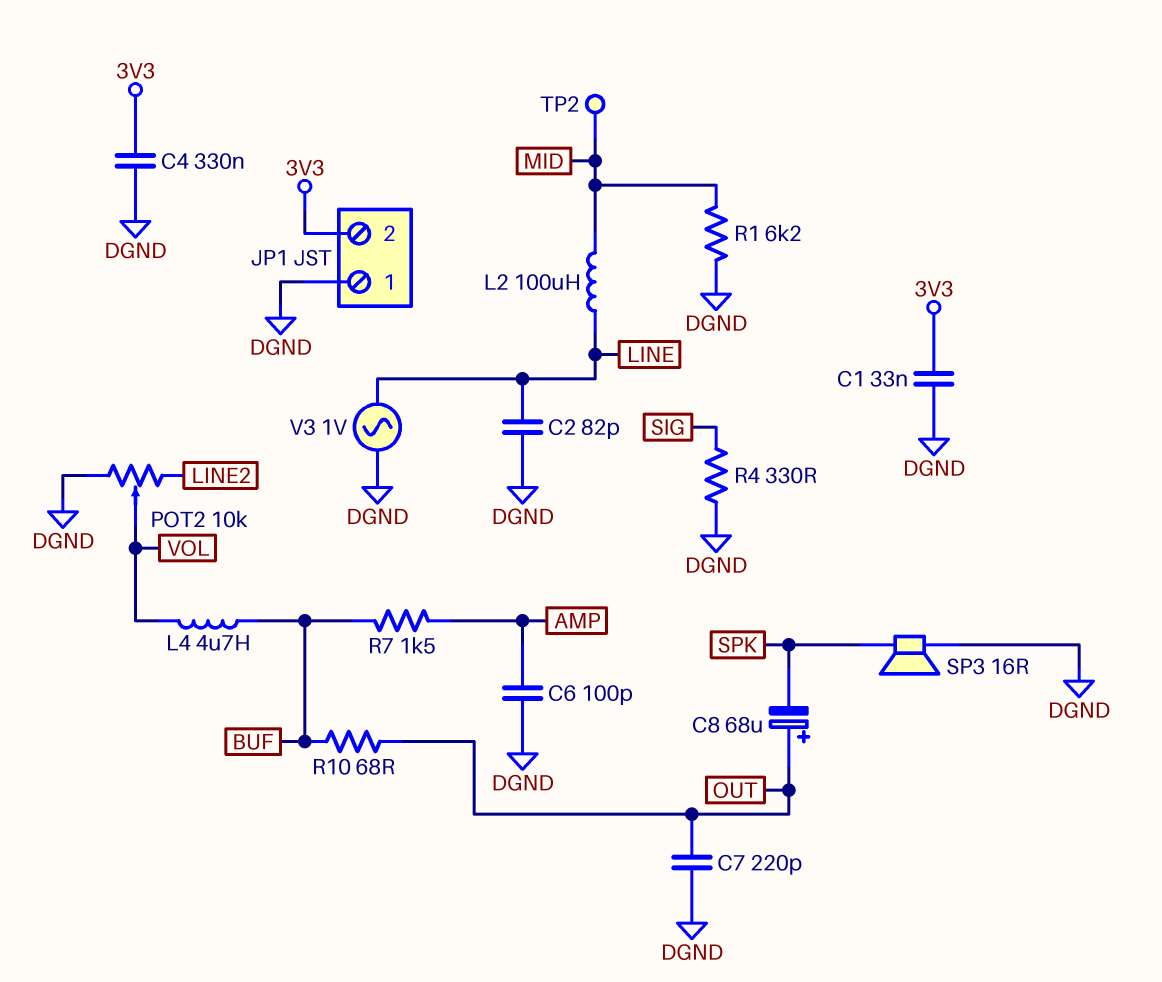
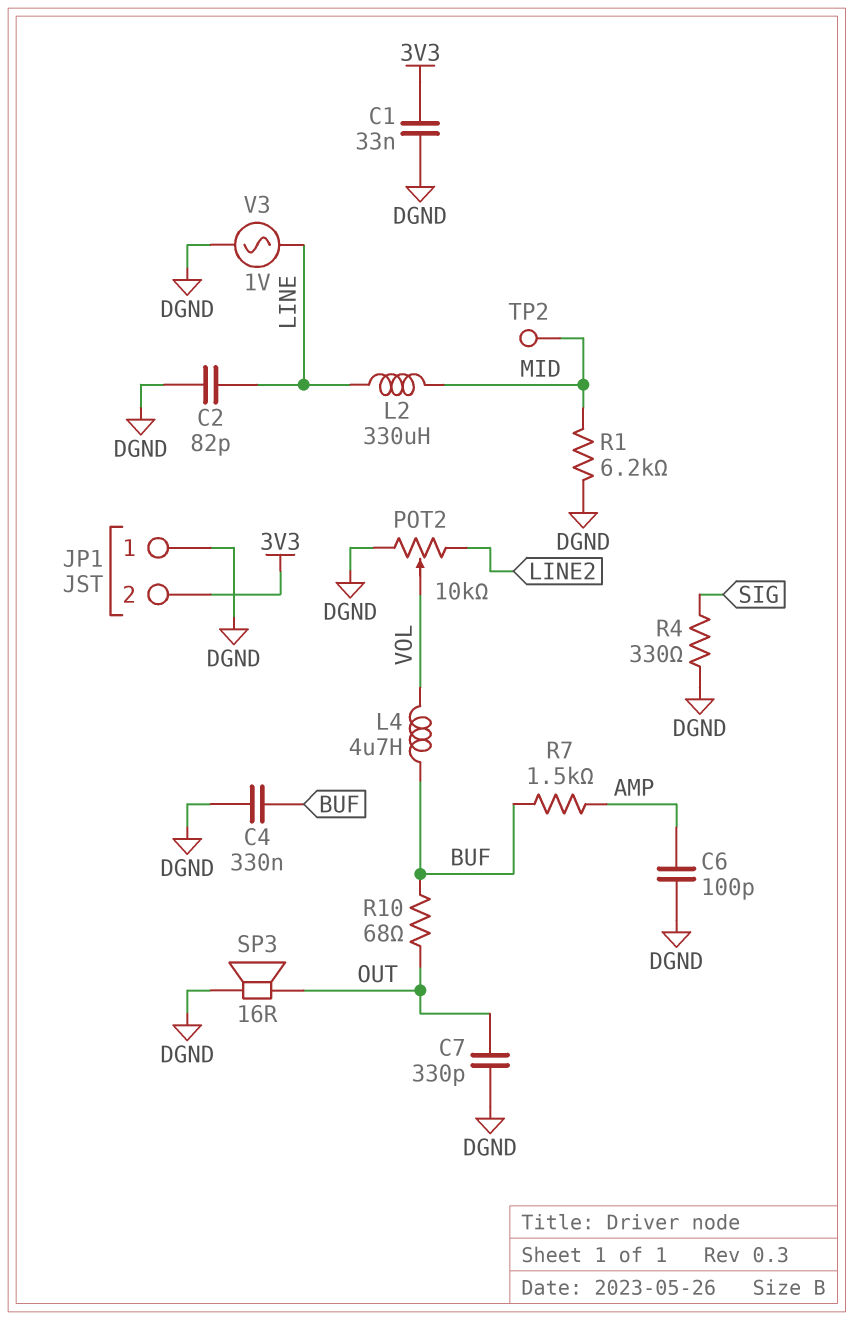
C4: 330nF (3V3, DGND) -> 330nF (BUF, DGND)
C7: 220pF (DGND, OUT) -> 330pF (DGND, OUT)
C8: 68uF (plus OUT, minus SPK) -> none
L2: 100uH (LINE, MID) -> 330uH (LINE, MID)
SP3: speaker 16R (DGND, SPK) -> speaker 16R (DGND, OUT)

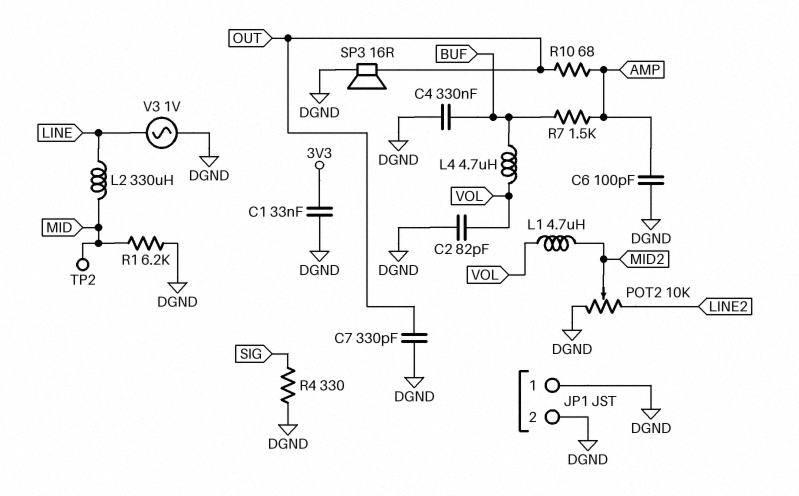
C2: 82pF (DGND, LINE) -> 82pF (DGND, VOL)
JP1 pin 2: 3V3 -> DGND
L1: none -> 4.7uH (MID2, VOL)
POT2: 10k (DGND, LINE2, wiper VOL) -> 10k (DGND, LINE2, wiper MID2)
R10: 68 (BUF, OUT) -> 68 (AMP, OUT)

